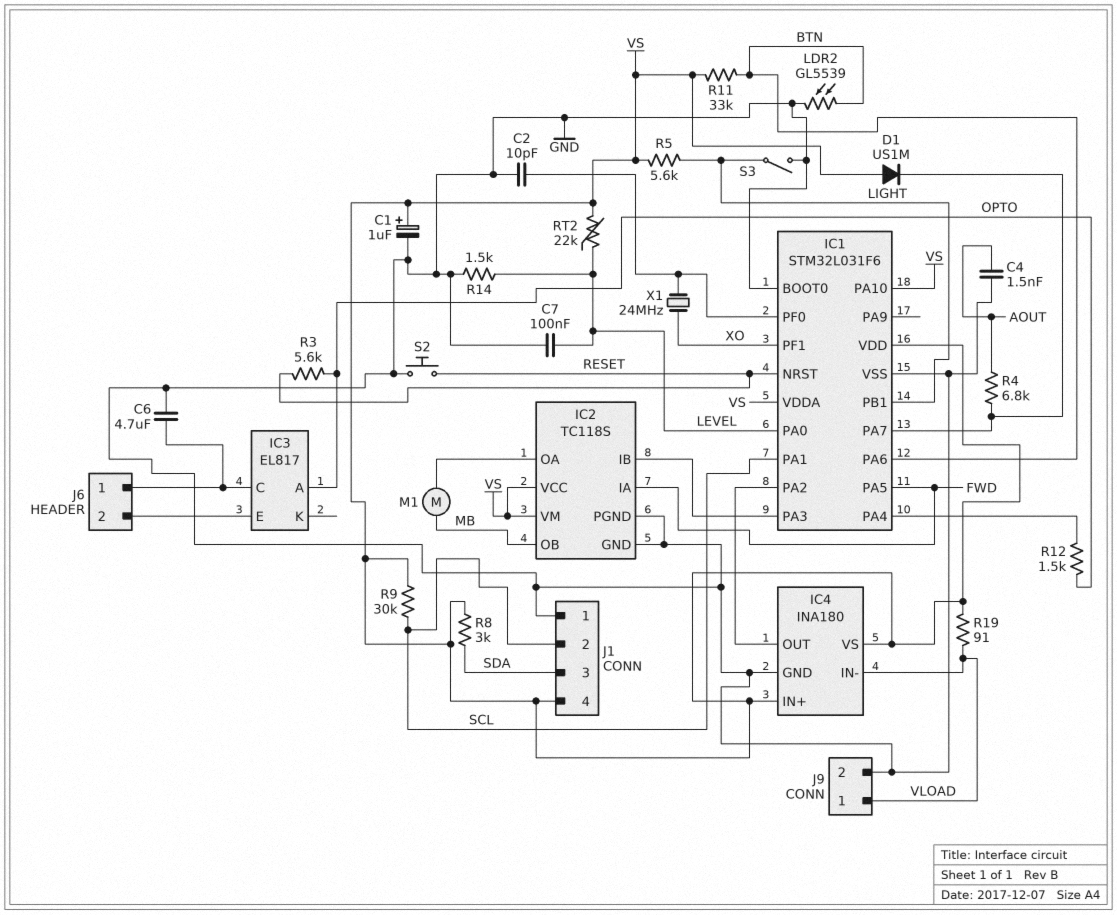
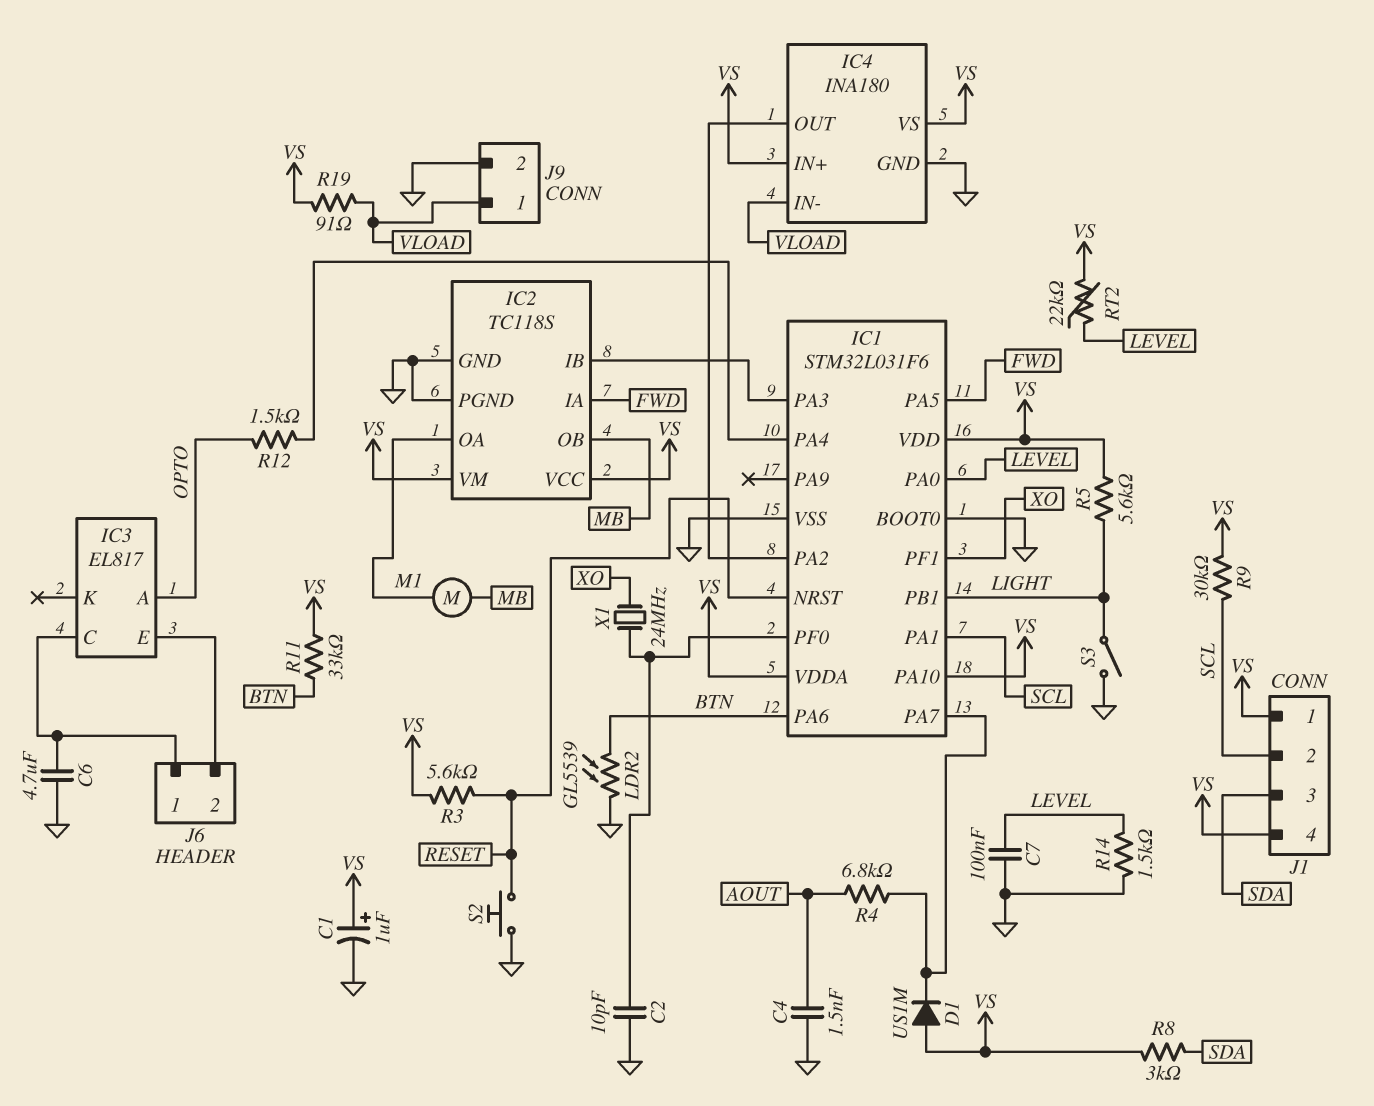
J1 pin 1: GND -> VS
R3: 5.6k (OPTO, RESET) -> 5.6k (RESET, VS)

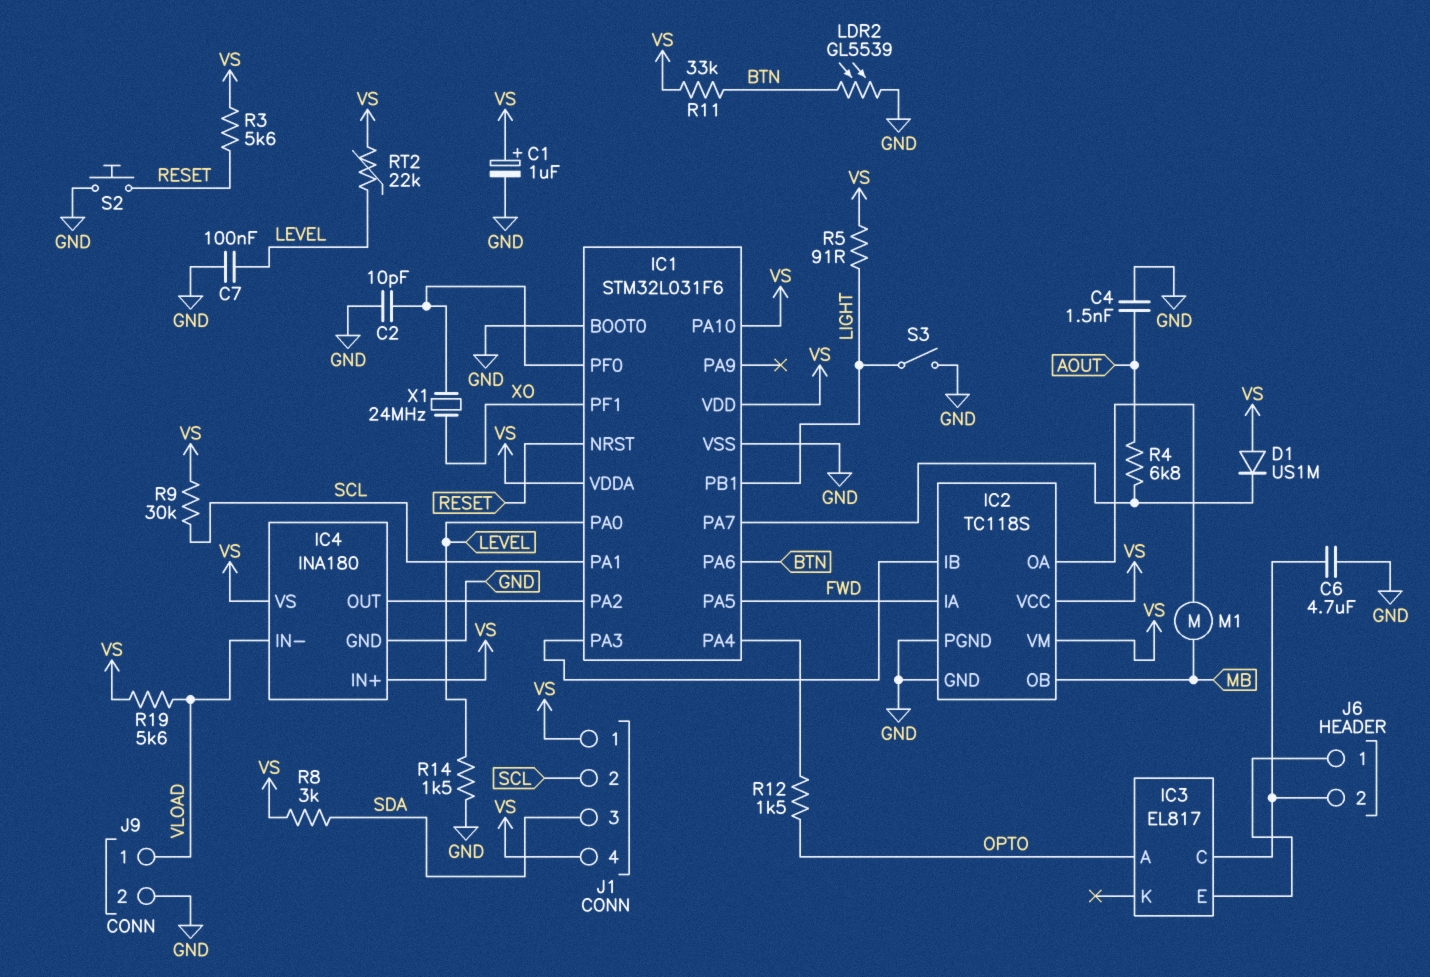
J6 pin 1: IC3/C -> IC3/E
J6 pin 2: IC3/E -> IC3/C
R5: 5.6k (LIGHT, VS) -> 91 (LIGHT, VS)
R19: 91 (VLOAD, VS) -> 5.6k (VLOAD, VS)

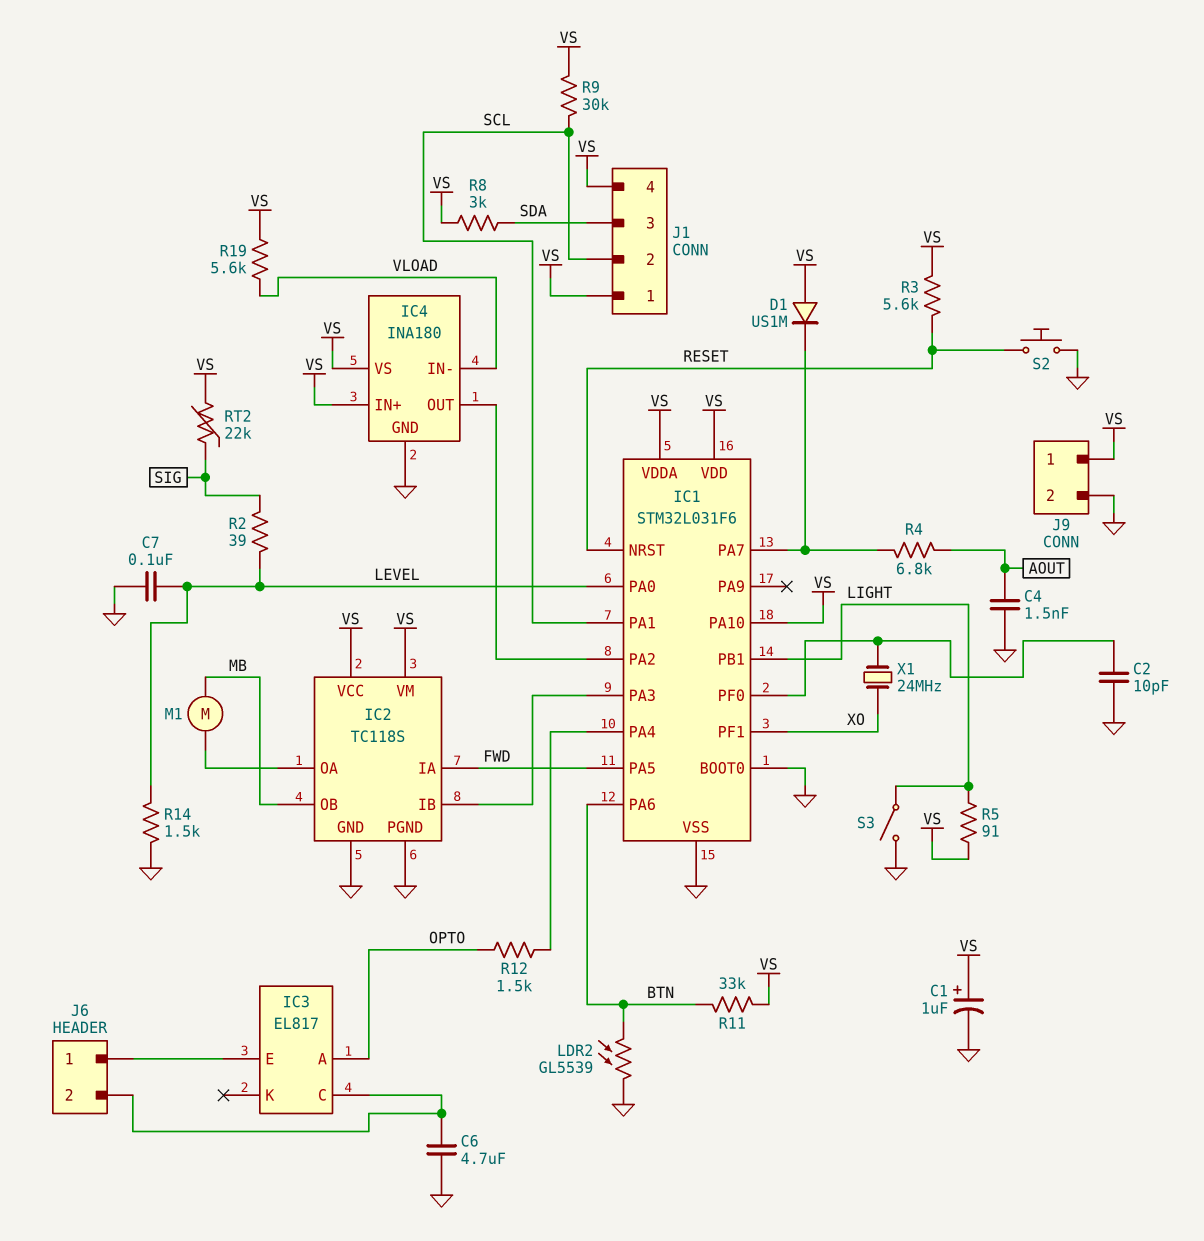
J9 pin 1: VLOAD -> VS
R2: none -> 39 (LEVEL, SIG)
RT2: 22k (LEVEL, VS) -> 22k (SIG, VS)

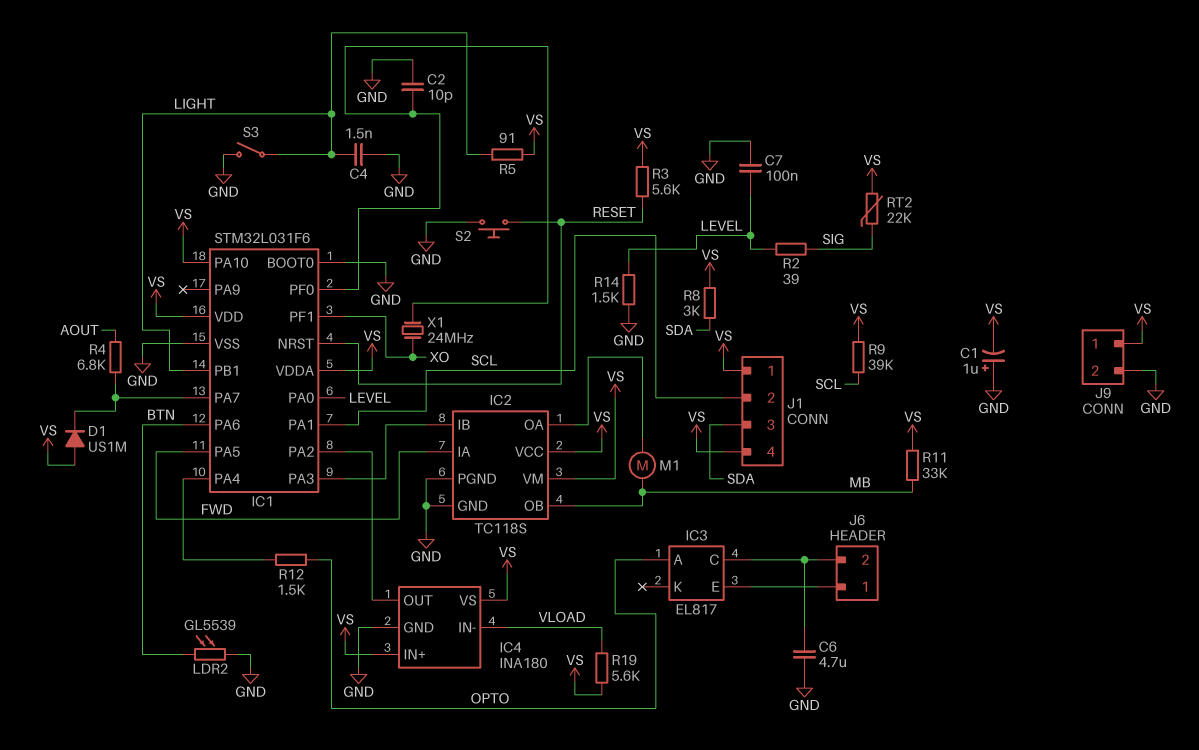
C1: 1uF (plus VS, minus GND) -> 1uF (plus GND, minus VS)
C4: 1.5nF (AOUT, GND) -> 1.5nF (GND, LIGHT)
R9: 30k (SCL, VS) -> 39k (SCL, VS)
R11: 33k (BTN, VS) -> 33k (MB, VS)

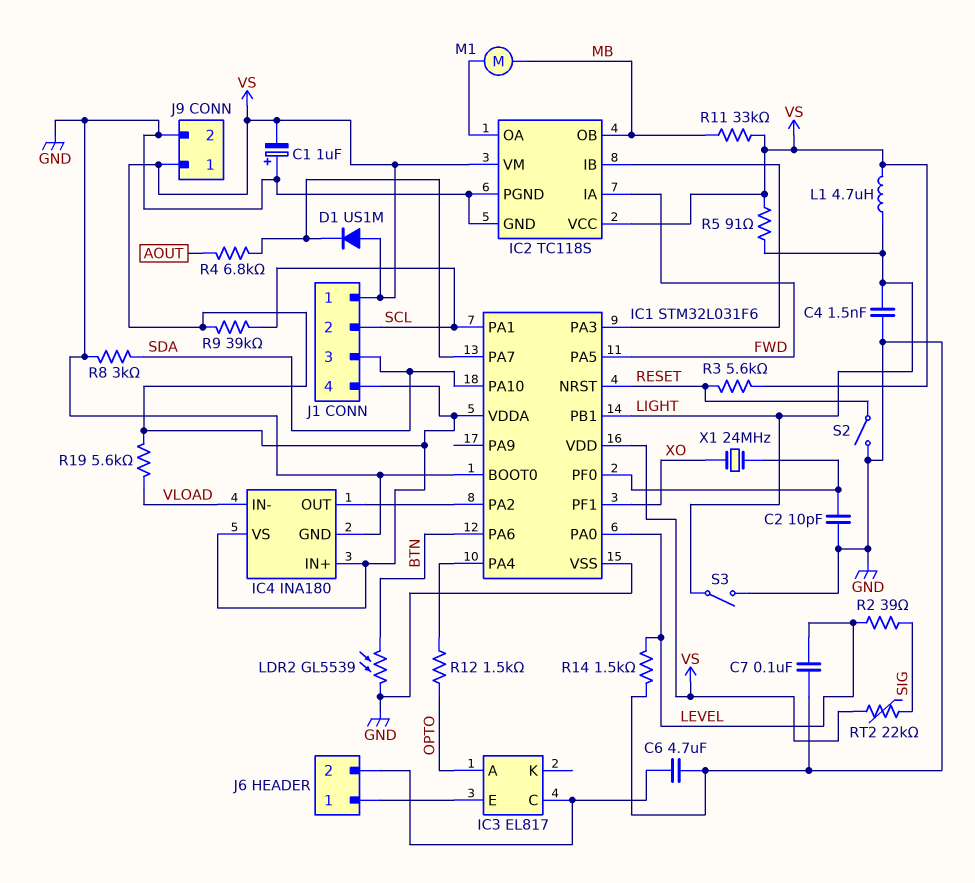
IC1 pin PA10: VS -> SDA
L1: none -> 4.7uH (LIGHT, VS)
R8: 3k (SDA, VS) -> 3k (GND, SDA)
S2: button (GND, RESET) -> switch (GND, RESET)

